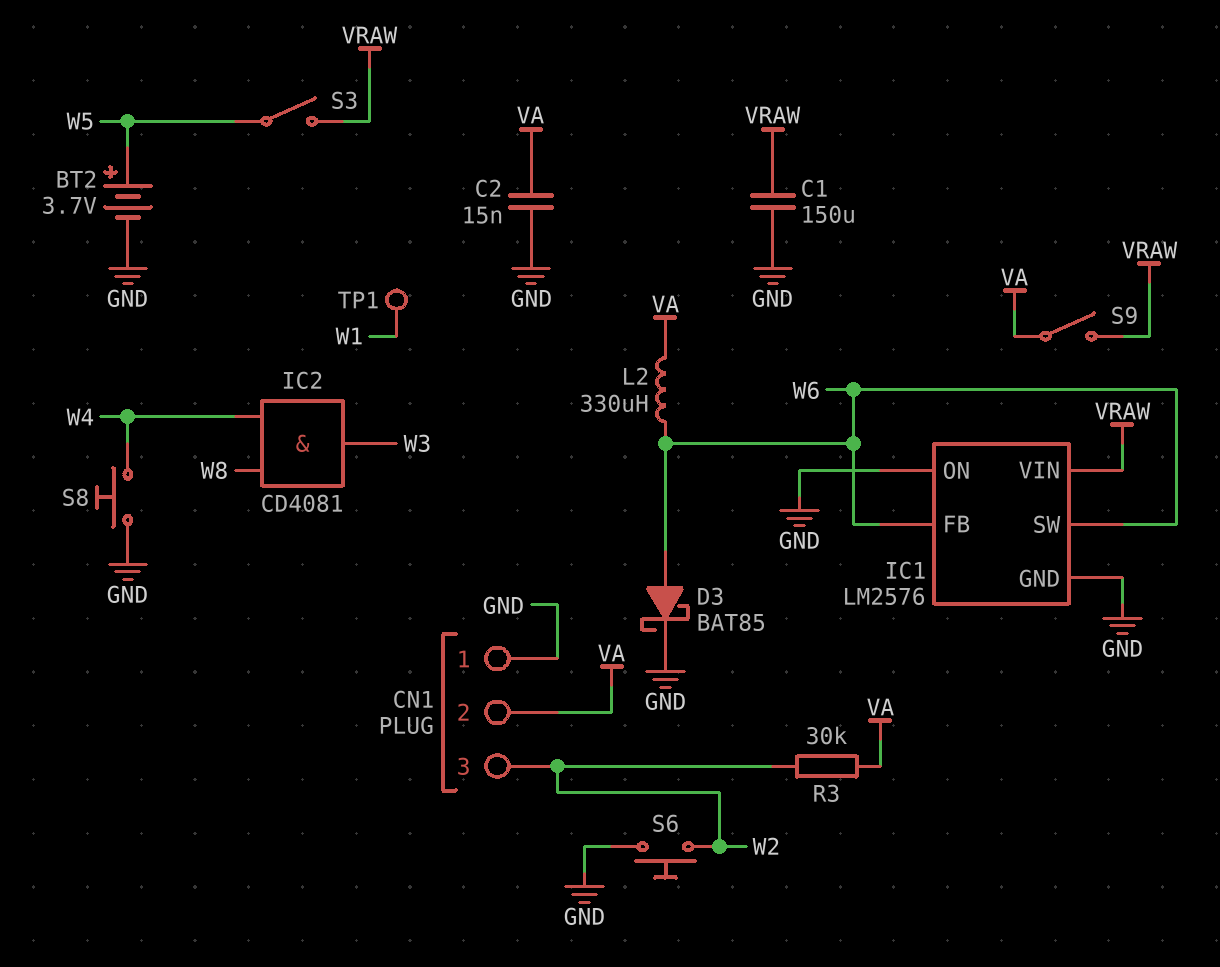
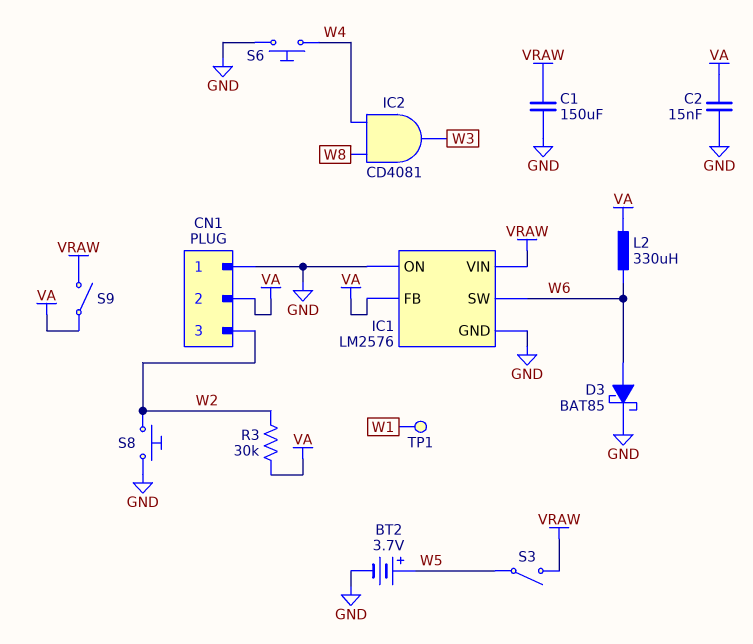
IC1 pin FB: W6 -> VA
S6: button (GND, W2) -> button (GND, W4)
S8: button (GND, W4) -> button (GND, W2)

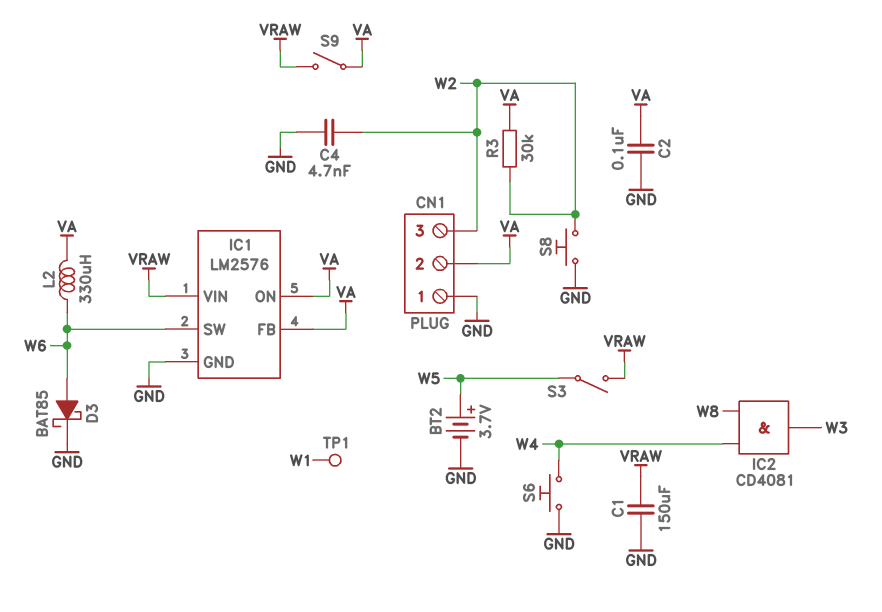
C2: 15nF (GND, VA) -> 100nF (GND, VA)
C4: none -> 4.7nF (GND, W2)
IC1 pin ON: GND -> VA

